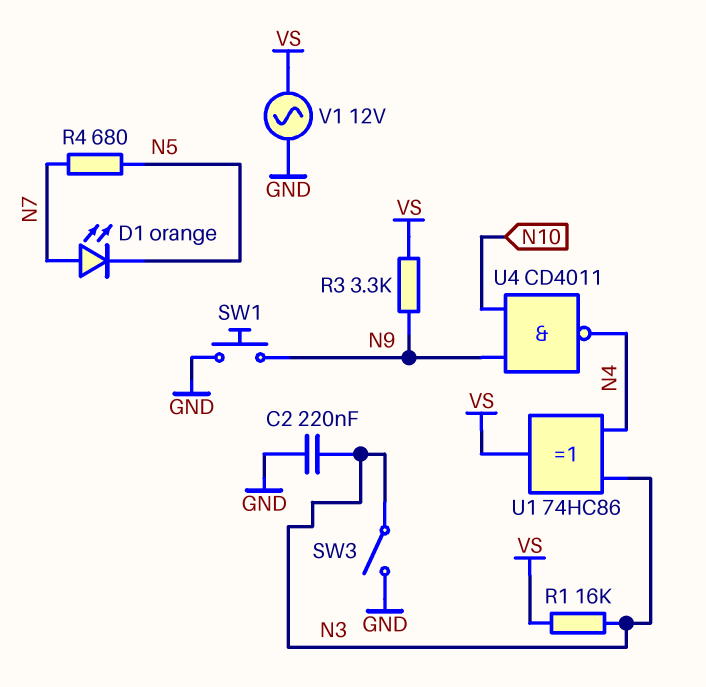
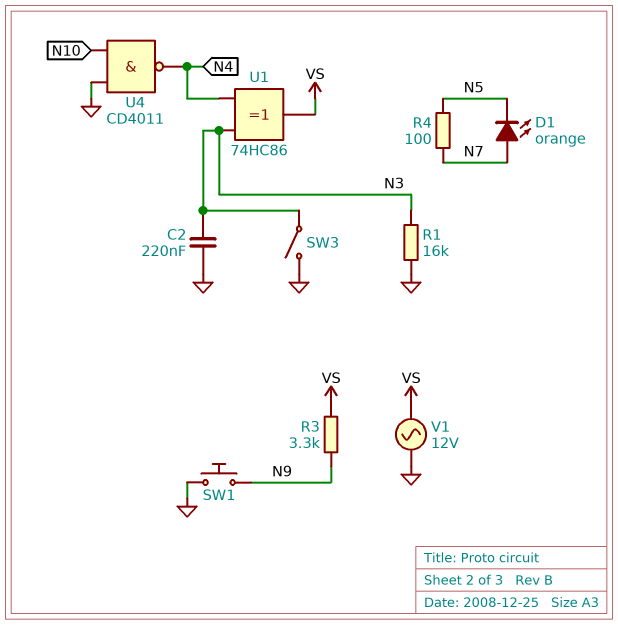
R1: 16k (N3, VS) -> 16k (GND, N3)
R4: 680 (N5, N7) -> 100 (N5, N7)
U4: NAND CD4011 (in N9, in N10, out N4) -> NAND CD4011 (in GND, in N10, out N4)

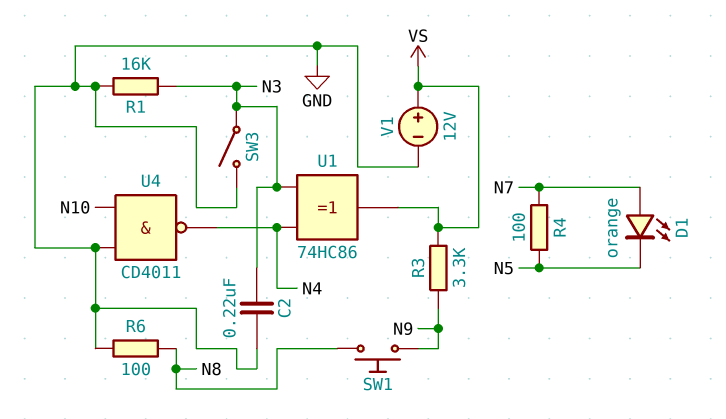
R6: none -> 100 (GND, N8)
SW1: button (GND, N9) -> button (N8, N9)
V1: AC 12V (GND, VS) -> 12V (plus VS, minus GND)

